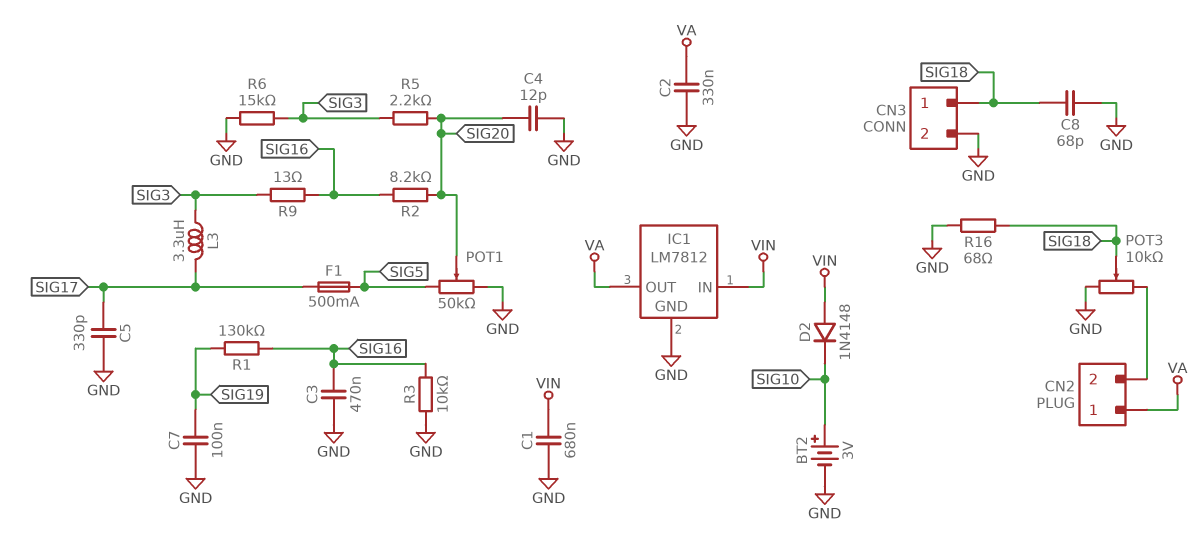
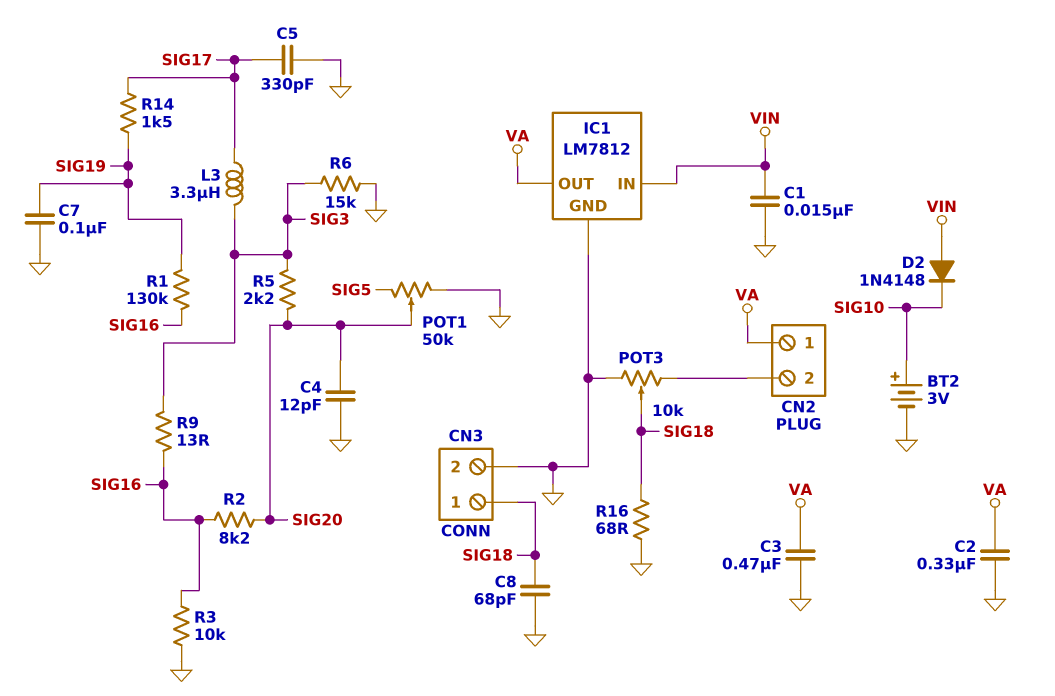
C1: 680nF (GND, VIN) -> 15nF (GND, VIN)
C3: 470nF (GND, SIG16) -> 470nF (GND, VA)
F1: 500mA (SIG5, SIG17) -> none
R14: none -> 1.5k (SIG17, SIG19)

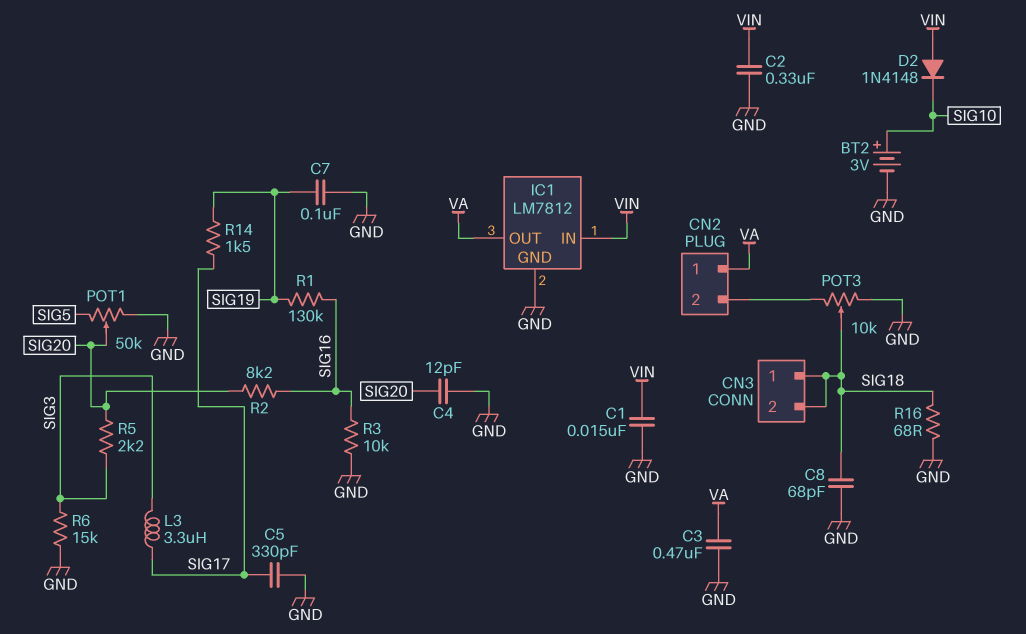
C2: 330nF (GND, VA) -> 330nF (GND, VIN)
CN3 pin 2: GND -> SIG18
R9: 13 (SIG3, SIG16) -> none

